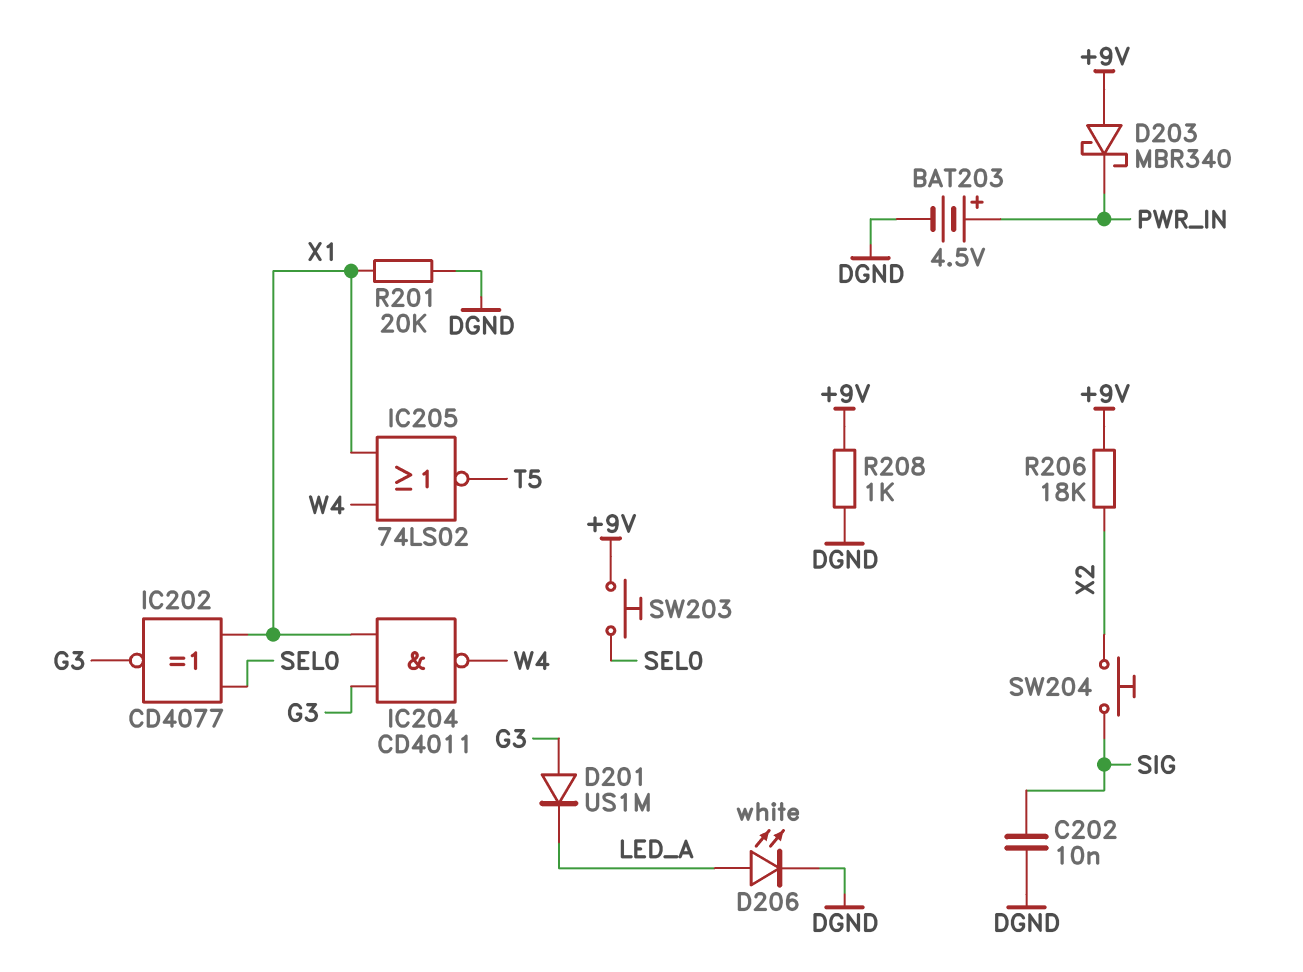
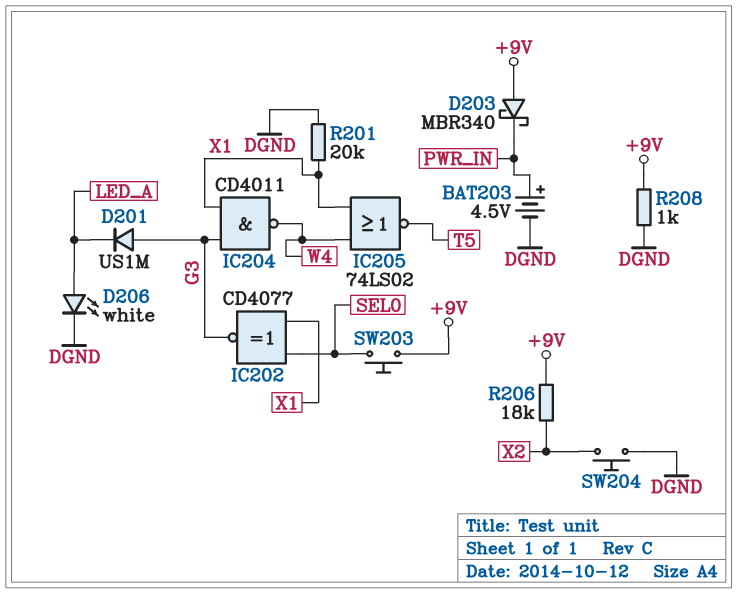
C202: 10nF (DGND, SIG) -> none
SW204: button (SIG, X2) -> button (DGND, X2)

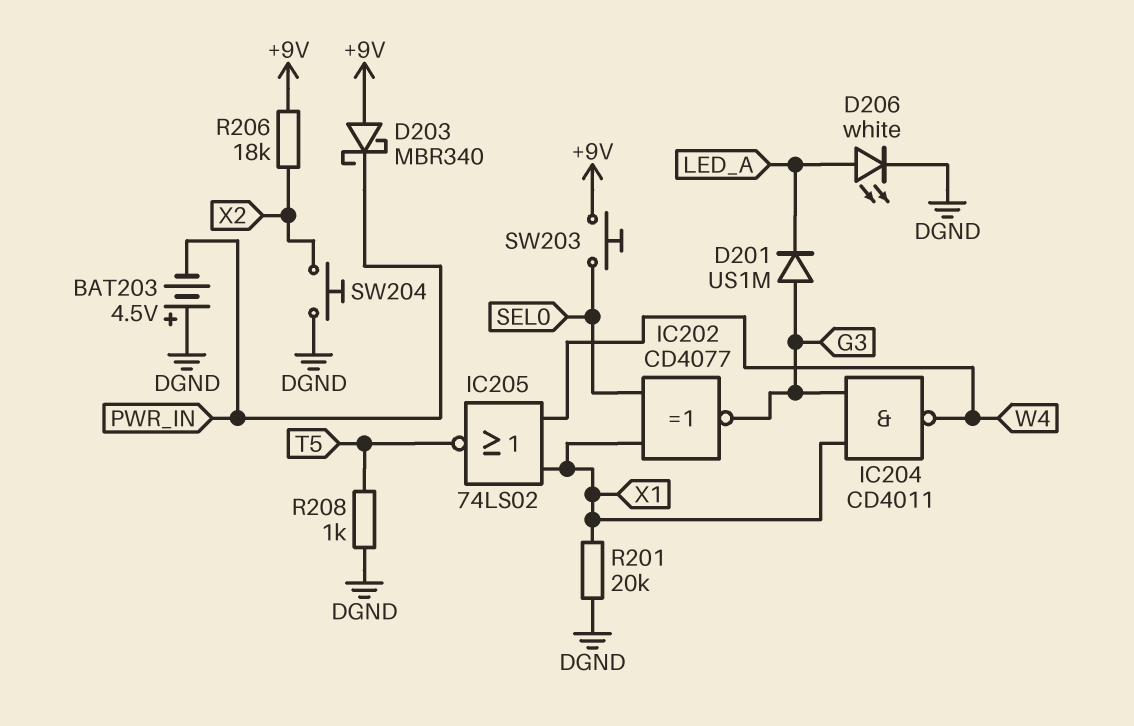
BAT203: 4.5V (plus PWR_IN, minus DGND) -> 4.5V (plus DGND, minus PWR_IN)
R208: 1k (+9V, DGND) -> 1k (DGND, T5)

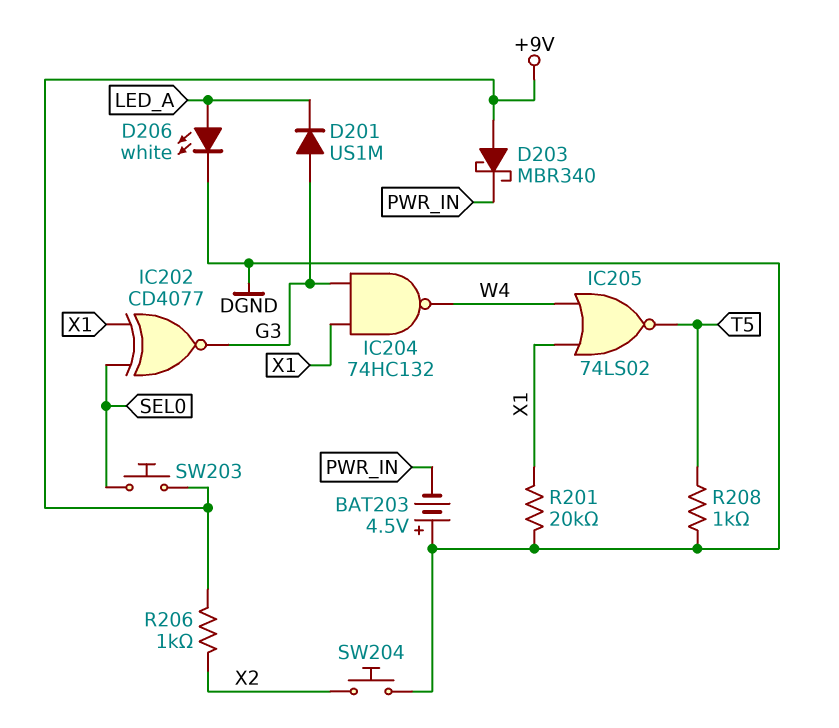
IC204: NAND CD4011 (in G3, in X1, out W4) -> NAND 74HC132 (in G3, in X1, out W4)
R206: 18k (+9V, X2) -> 1k (+9V, X2)

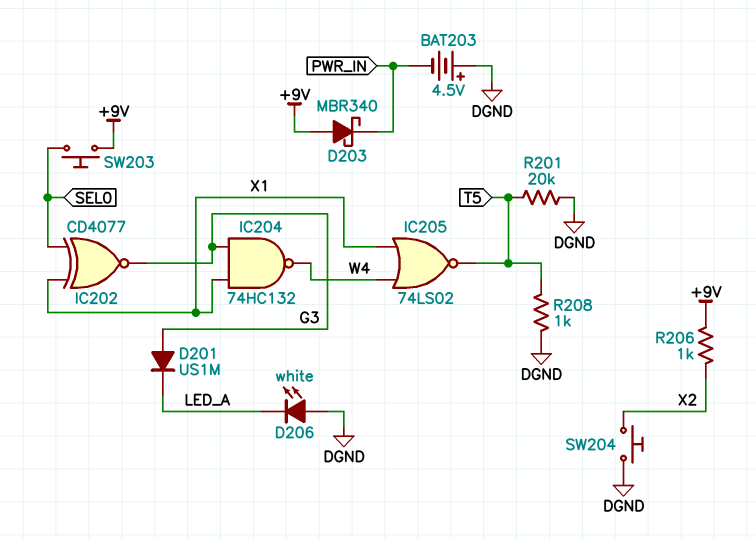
D206: LED white (A LED_A, K DGND) -> LED white (A DGND, K LED_A)
R201: 20k (DGND, X1) -> 20k (DGND, T5)

